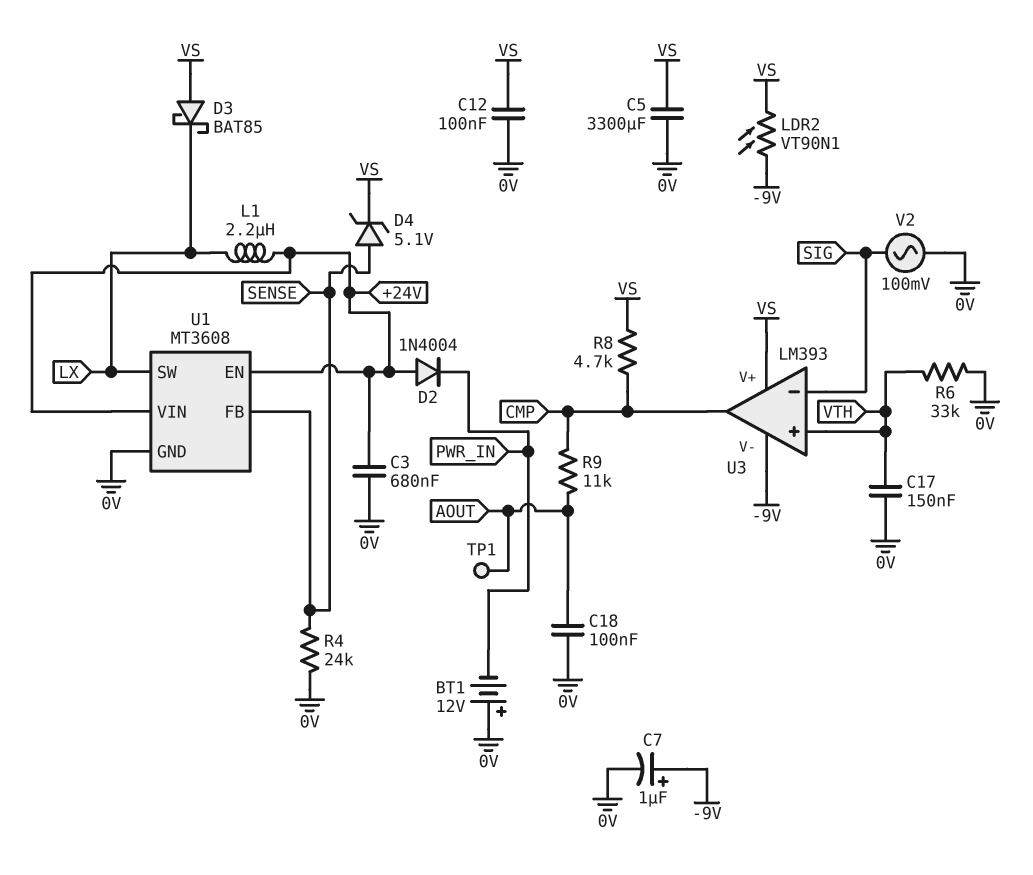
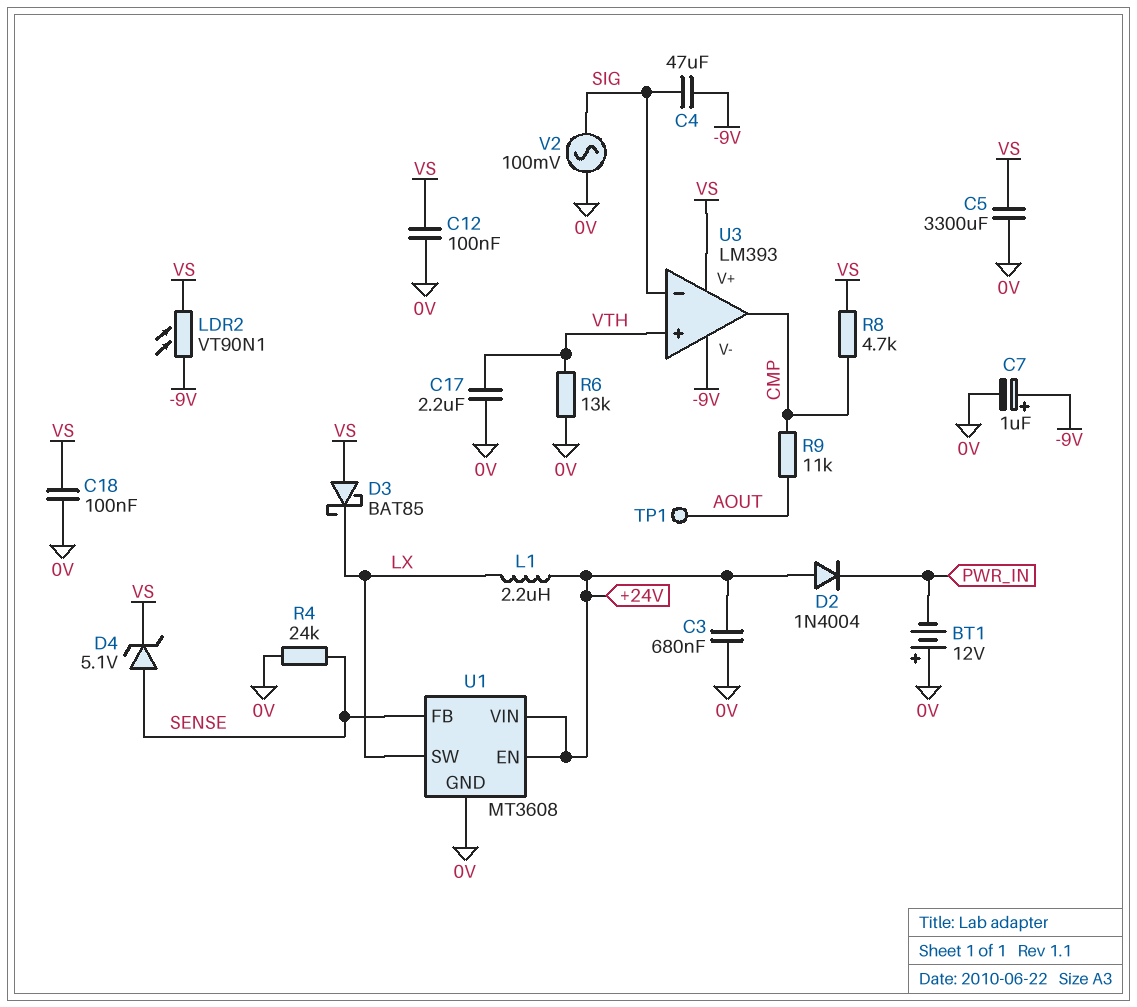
C4: none -> 47uF (-9V, SIG)
C17: 150nF (0V, VTH) -> 2.2uF (0V, VTH)
C18: 100nF (0V, AOUT) -> 100nF (0V, VS)
R6: 33k (0V, VTH) -> 13k (0V, VTH)

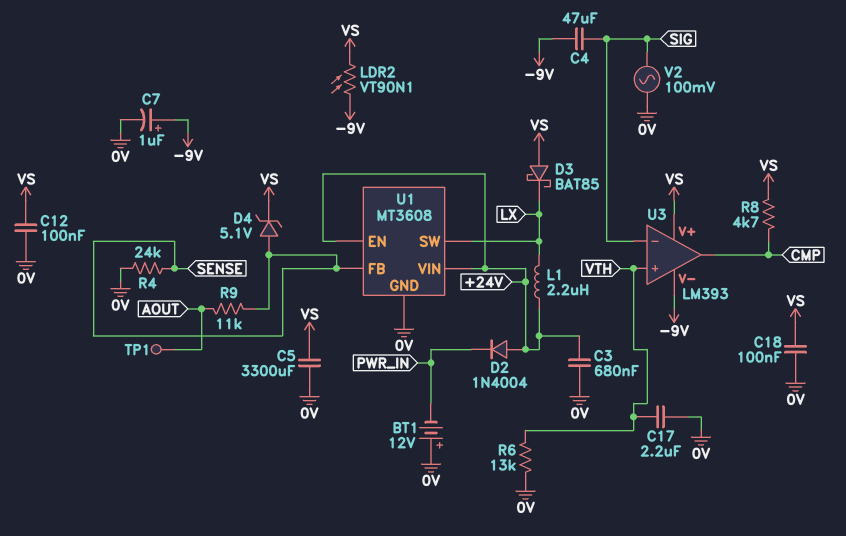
R9: 11k (AOUT, CMP) -> 11k (AOUT, SENSE)

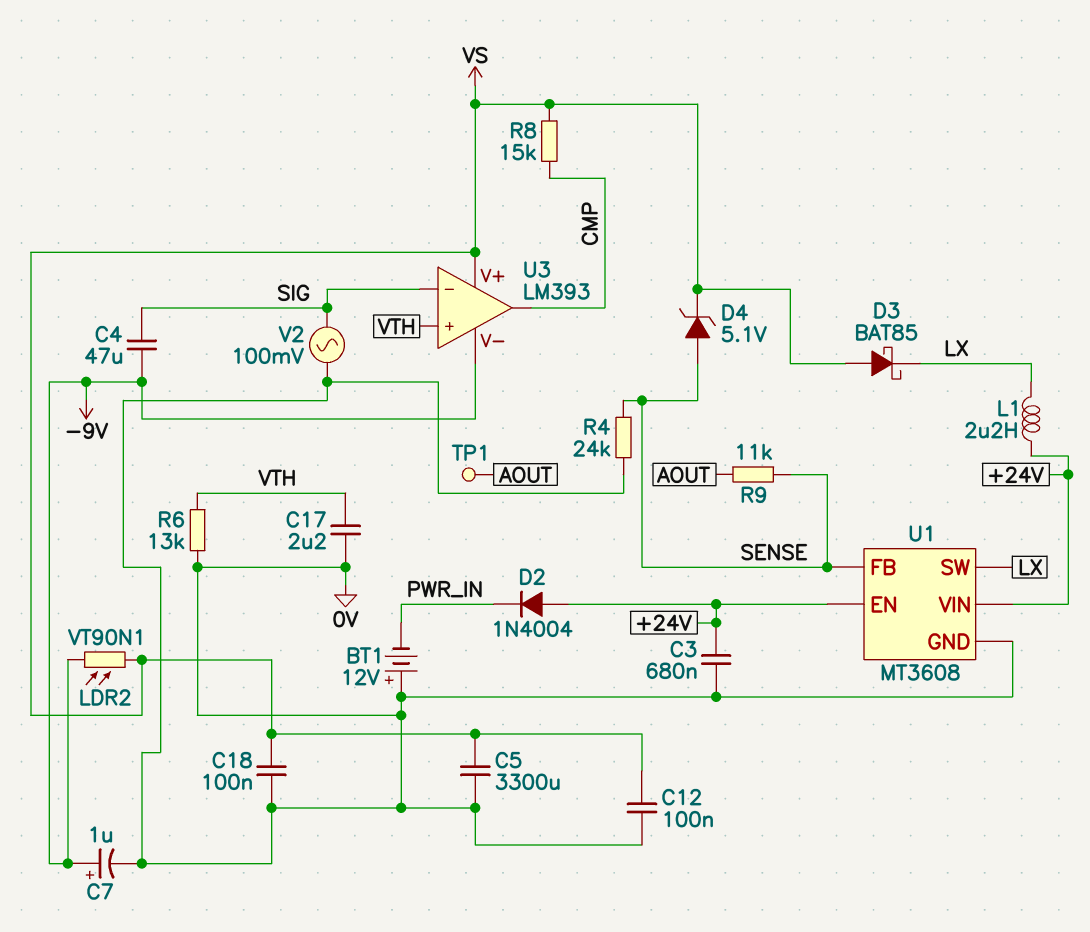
R8: 4.7k (CMP, VS) -> 15k (CMP, VS)

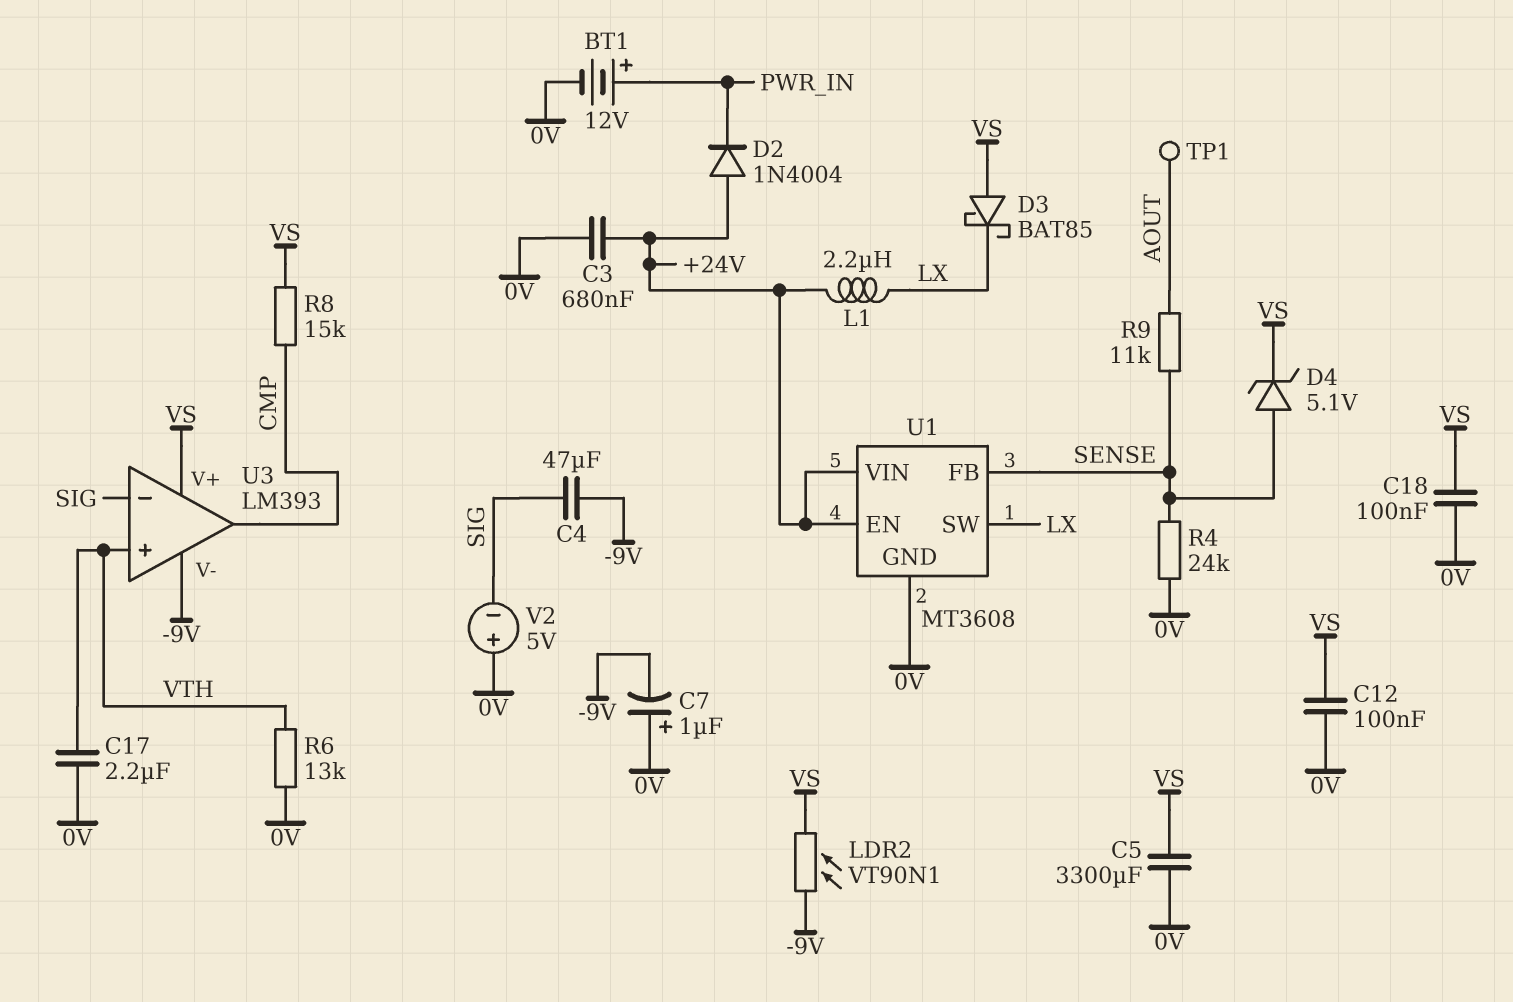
BT1: 12V (plus 0V, minus PWR_IN) -> 12V (plus PWR_IN, minus 0V)
C7: 1uF (plus -9V, minus 0V) -> 1uF (plus 0V, minus -9V)
V2: AC 100mV (0V, SIG) -> 5V (plus 0V, minus SIG)

